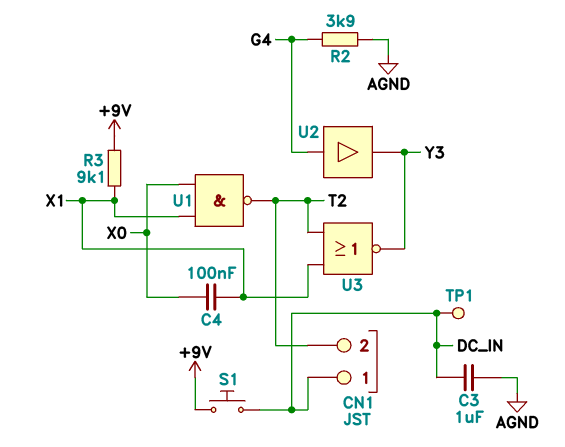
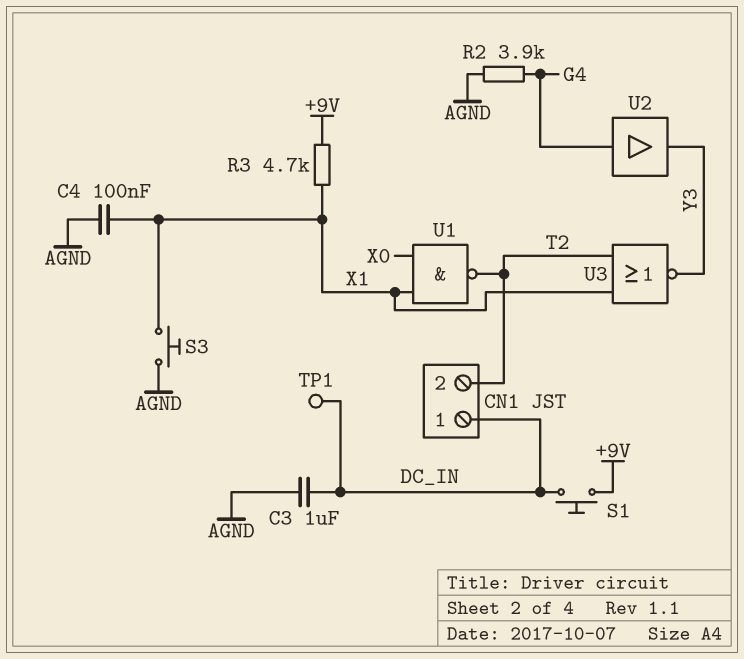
C4: 100nF (X0, X1) -> 100nF (AGND, X1)
R3: 9.1k (+9V, X1) -> 4.7k (+9V, X1)
S3: none -> button (AGND, X1)

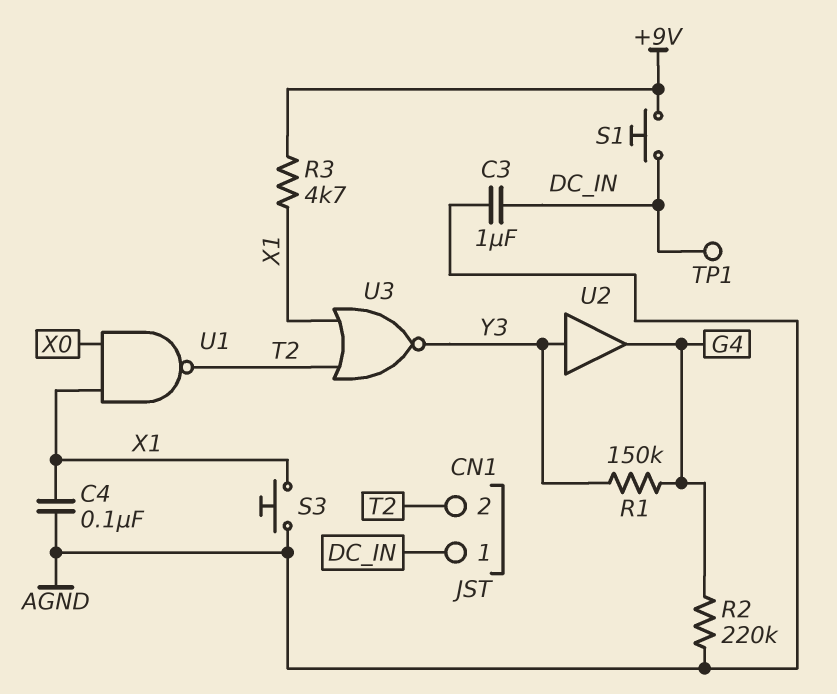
R1: none -> 150k (G4, Y3)
R2: 3.9k (AGND, G4) -> 220k (AGND, G4)
U2: buffer (in G4, out Y3) -> buffer (in Y3, out G4)

